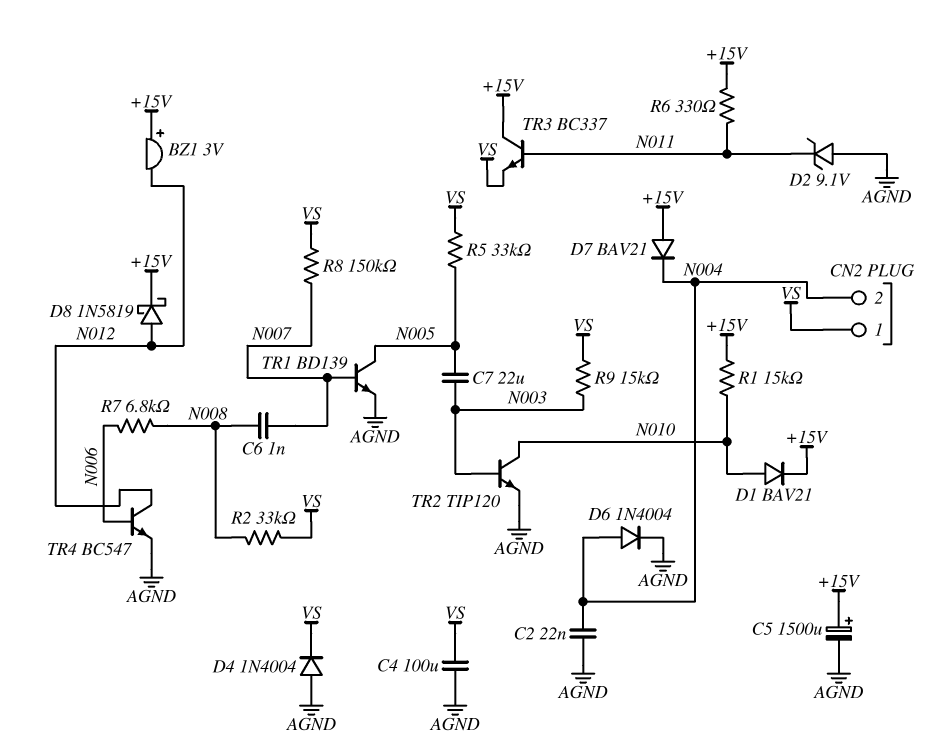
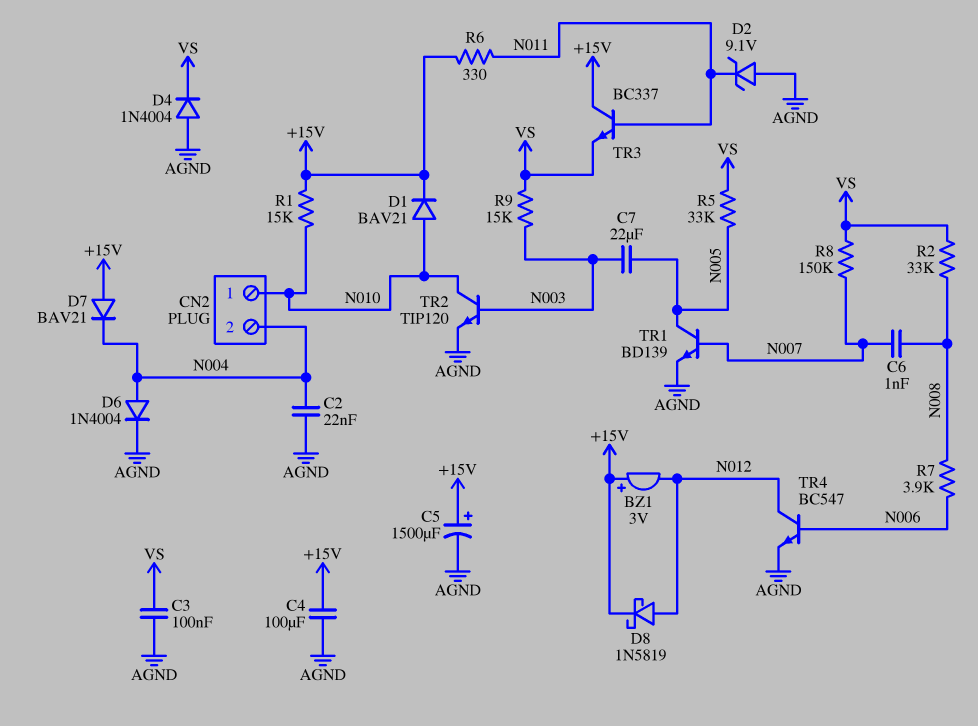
C3: none -> 100nF (AGND, VS)
C4: 100uF (AGND, VS) -> 100uF (+15V, AGND)
CN2 pin 1: VS -> N010
R7: 6.8k (N006, N008) -> 3.9k (N006, N008)

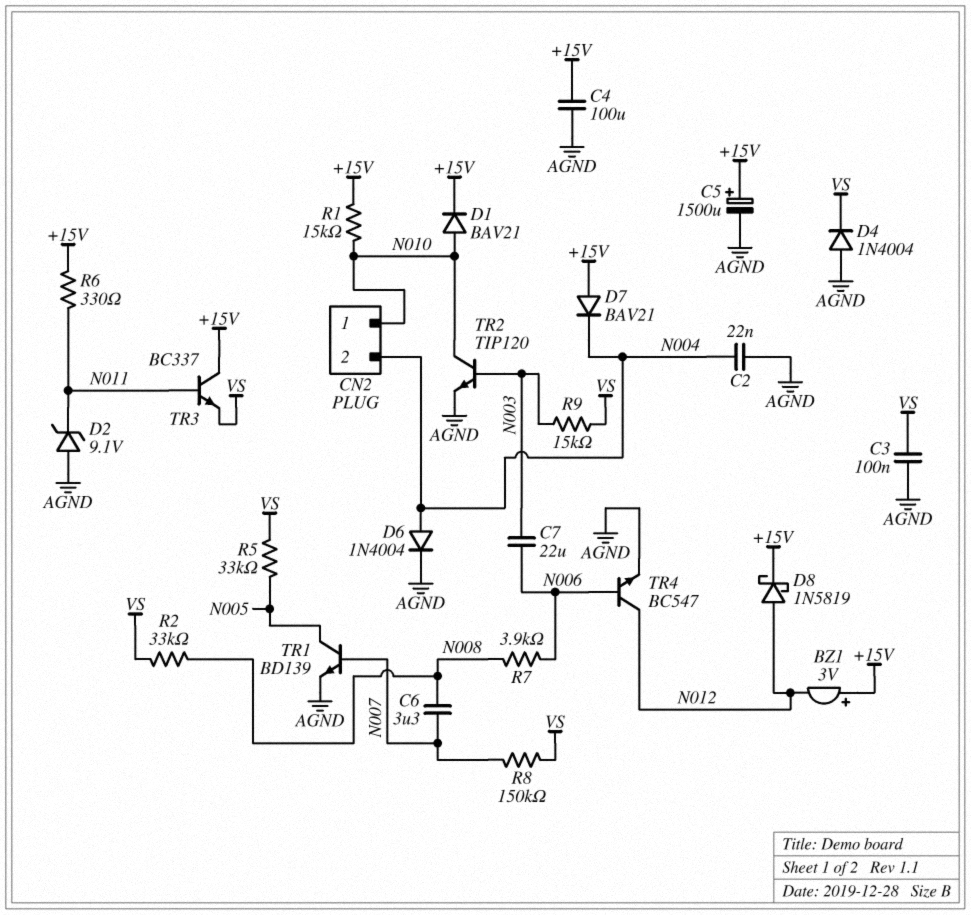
C6: 1nF (N007, N008) -> 3.3uF (N007, N008)
C7: 22uF (N003, N005) -> 22uF (N003, N006)

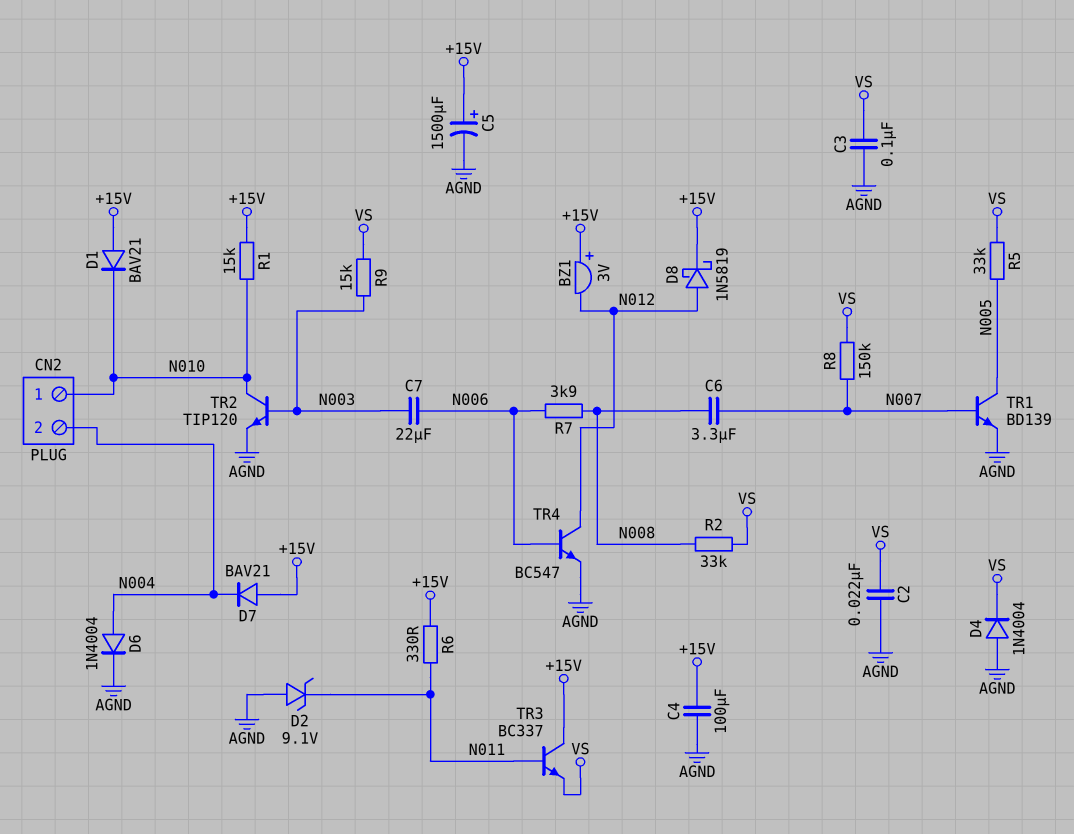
C2: 22nF (AGND, N004) -> 22nF (AGND, VS)
D1: diode BAV21 (A N010, K +15V) -> diode BAV21 (A +15V, K N010)

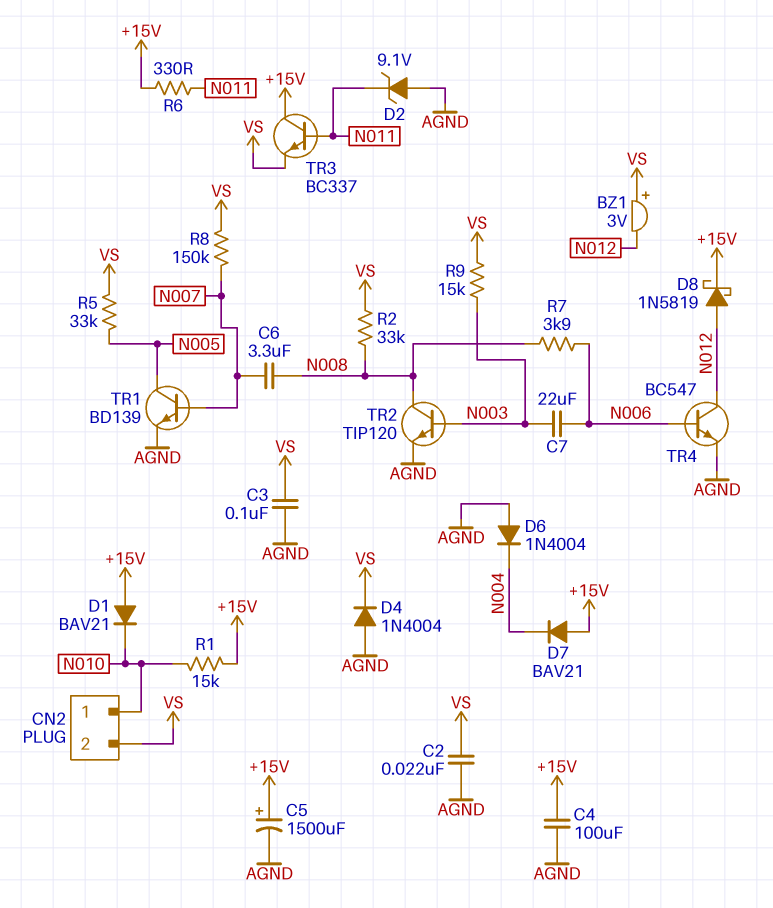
BZ1: buzzer 3V (plus +15V, minus N012) -> buzzer 3V (plus VS, minus N012)
CN2 pin 2: N004 -> VS
D6: diode 1N4004 (A N004, K AGND) -> diode 1N4004 (A AGND, K N004)
TR2: NPN TIP120 (B N003, C N010, E AGND) -> NPN TIP120 (B N003, C N008, E AGND)

